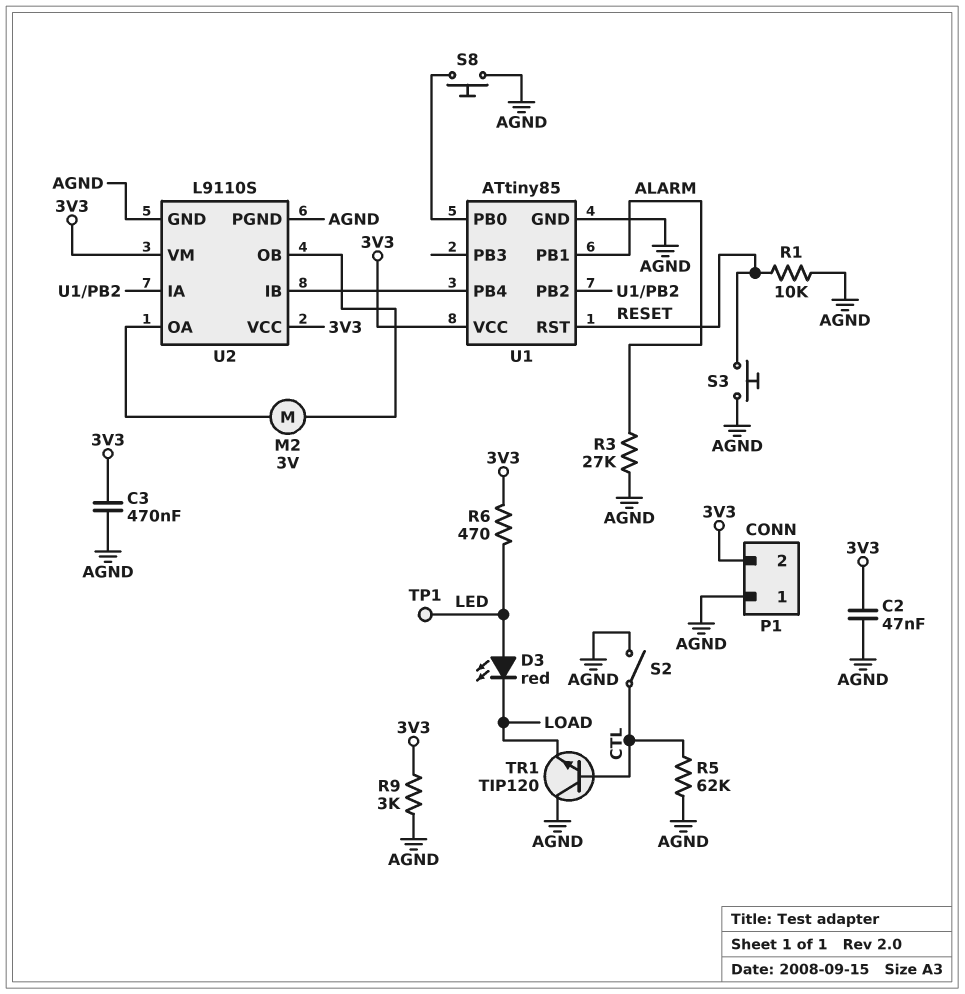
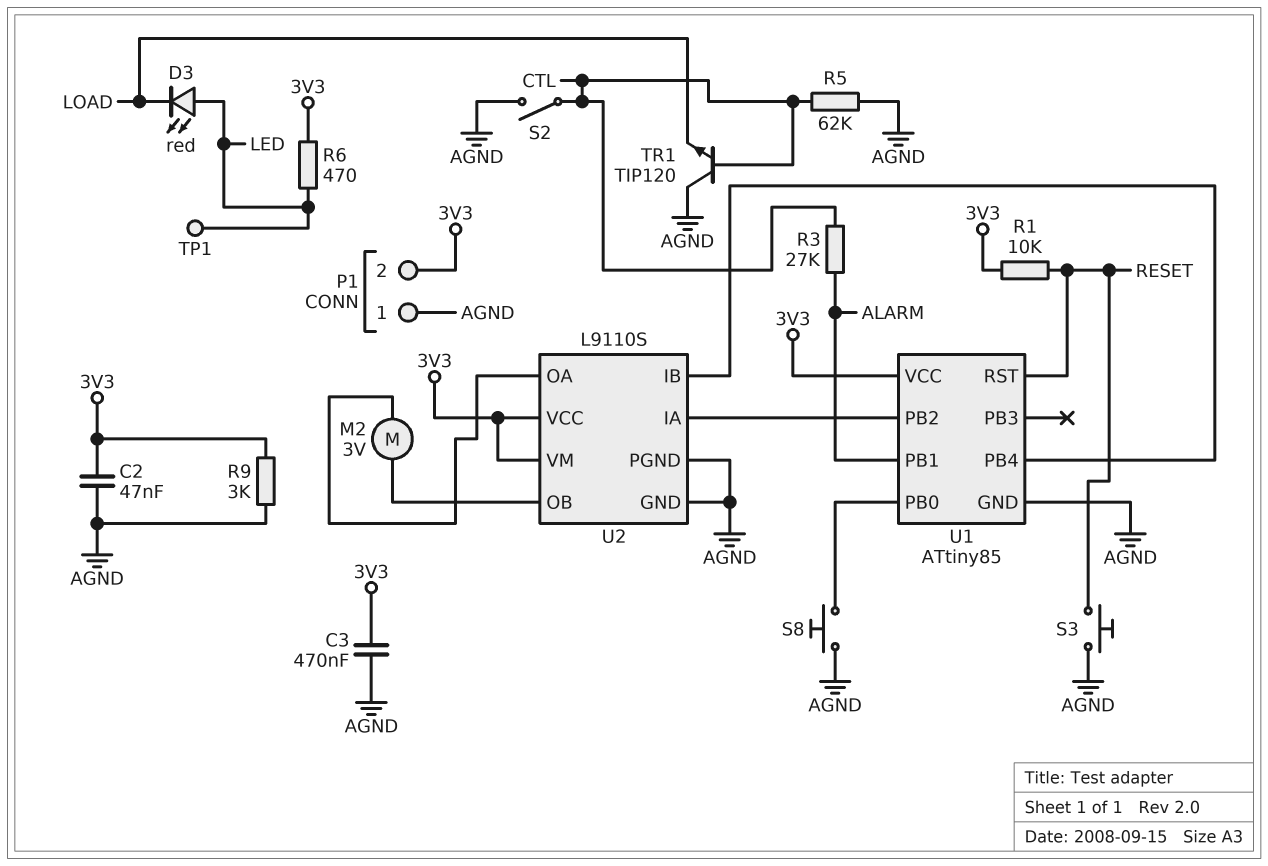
R1: 10k (AGND, RESET) -> 10k (3V3, RESET)
R3: 27k (AGND, ALARM) -> 27k (ALARM, CTL)

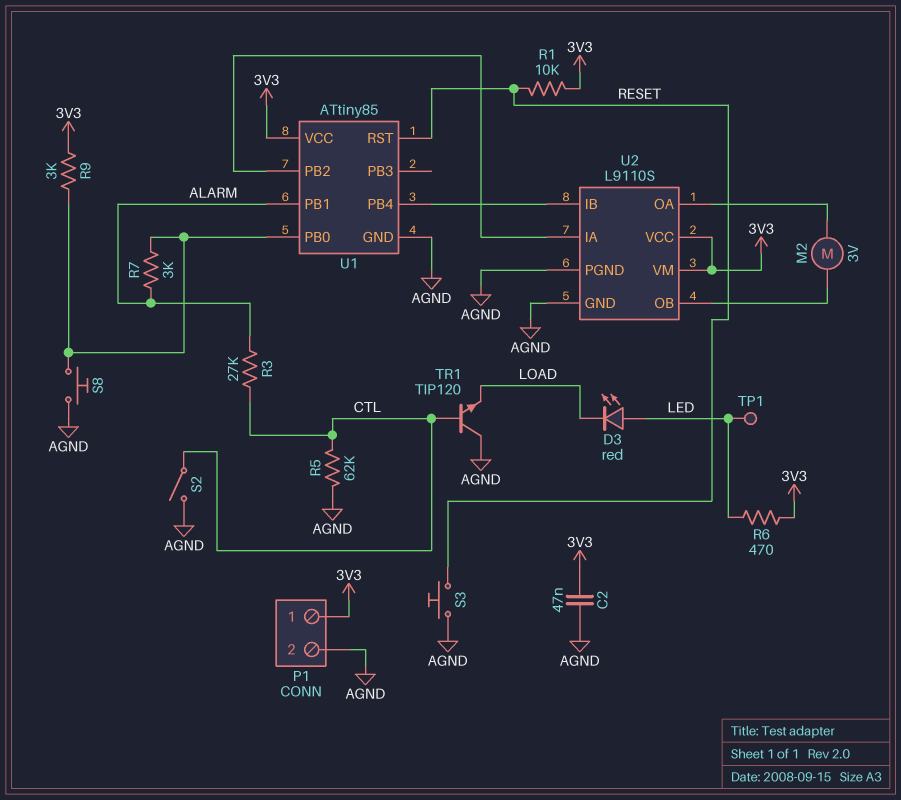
C3: 470nF (3V3, AGND) -> none
P1 pin 1: AGND -> 3V3
P1 pin 2: 3V3 -> AGND
R7: none -> 3k (ALARM, U1/PB0)
R9: 3k (3V3, AGND) -> 3k (3V3, U1/PB0)

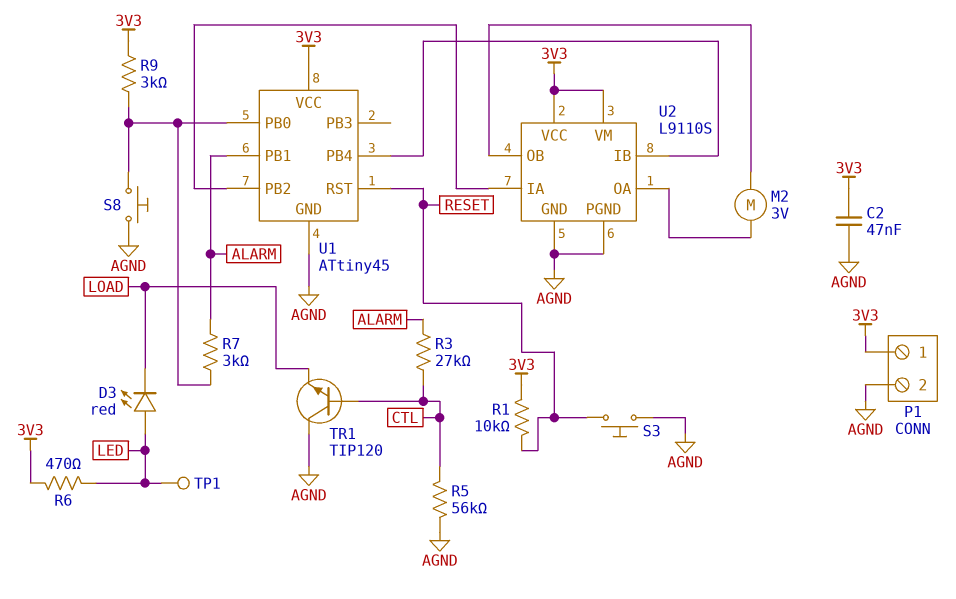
R5: 62k (AGND, CTL) -> 56k (AGND, CTL)
S2: switch (AGND, CTL) -> none
U1: ATtiny85 -> ATtiny45

